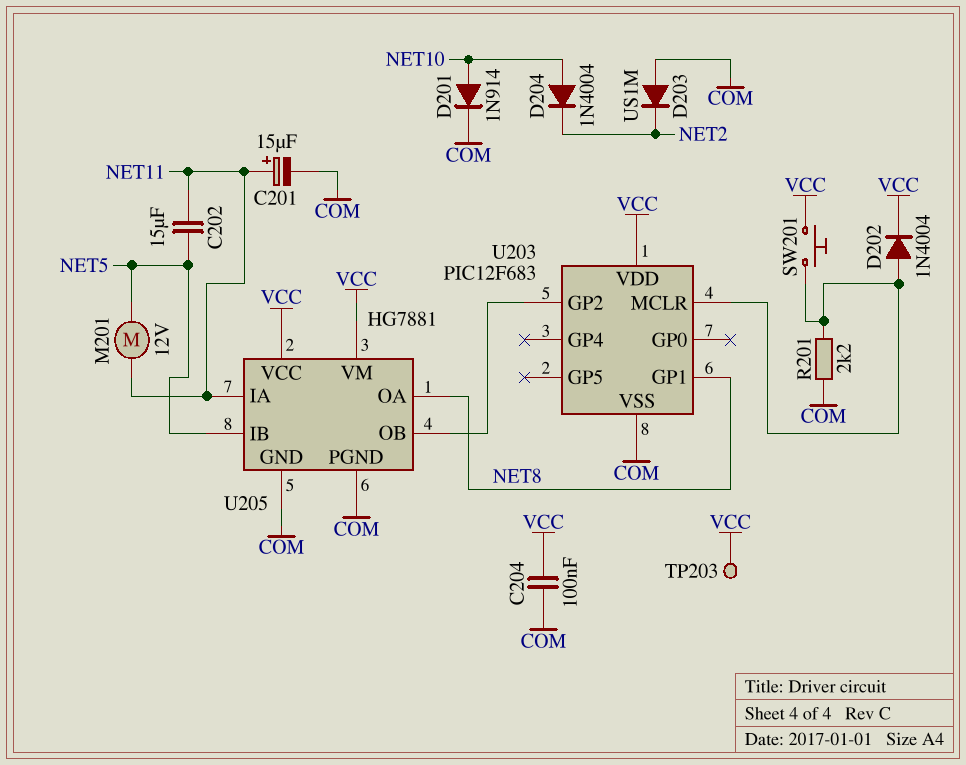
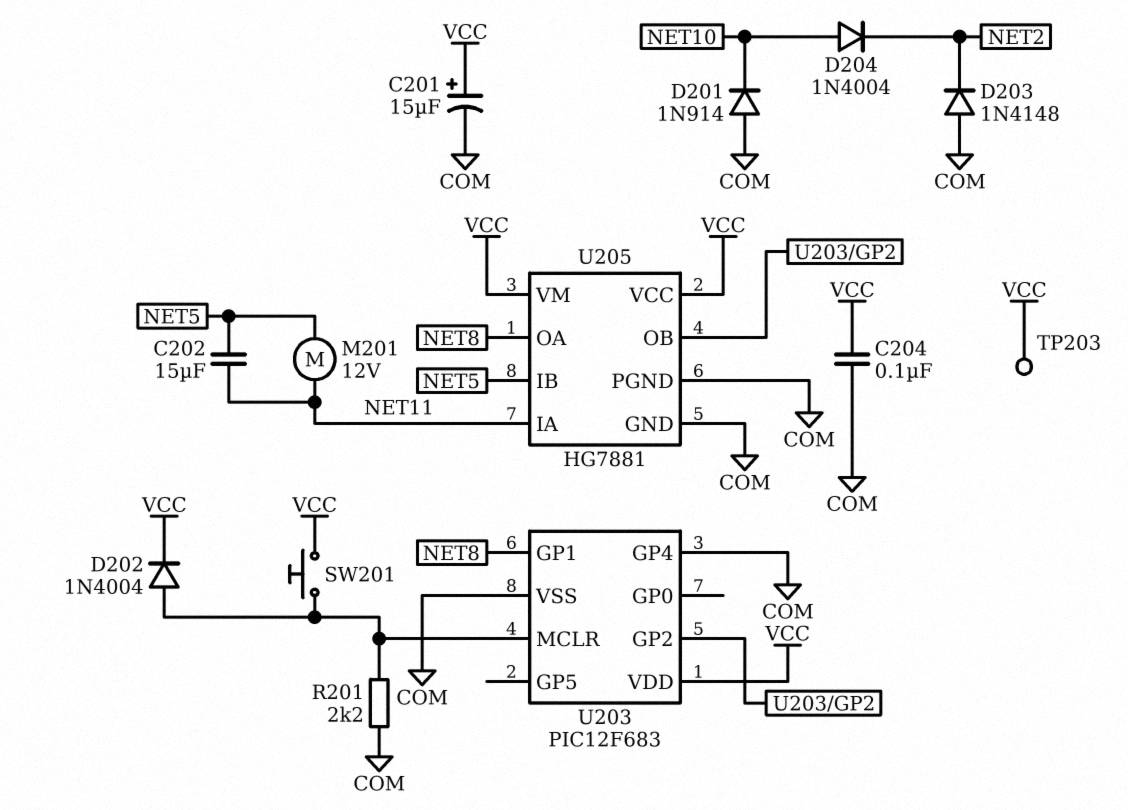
C201: 15uF (plus NET11, minus COM) -> 15uF (plus VCC, minus COM)
D201: diode 1N914 (A NET10, K COM) -> diode 1N914 (A COM, K NET10)
D203: diode US1M (A COM, K NET2) -> diode 1N4148 (A COM, K NET2)
U203 pin GP4: none -> COM

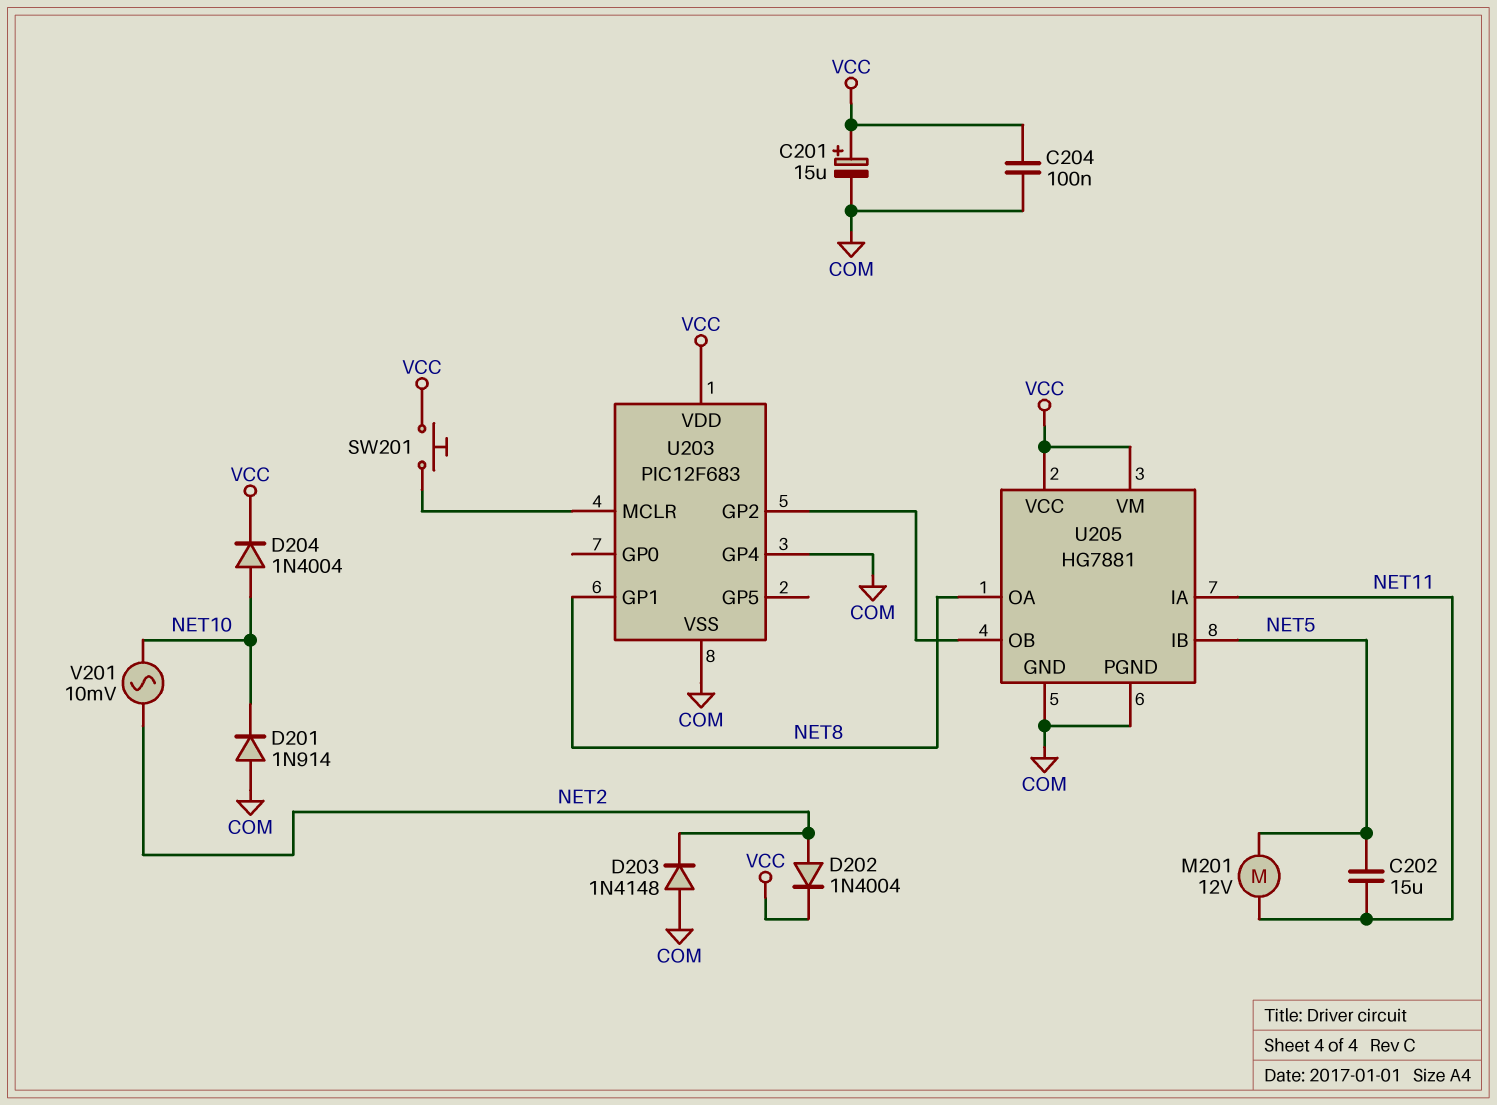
D202: diode 1N4004 (A U203/MCLR, K VCC) -> diode 1N4004 (A NET2, K VCC)
D204: diode 1N4004 (A NET10, K NET2) -> diode 1N4004 (A NET10, K VCC)
R201: 2.2k (COM, U203/MCLR) -> none
TP203: test point (VCC) -> none
V201: none -> AC 10mV (NET2, NET10)

